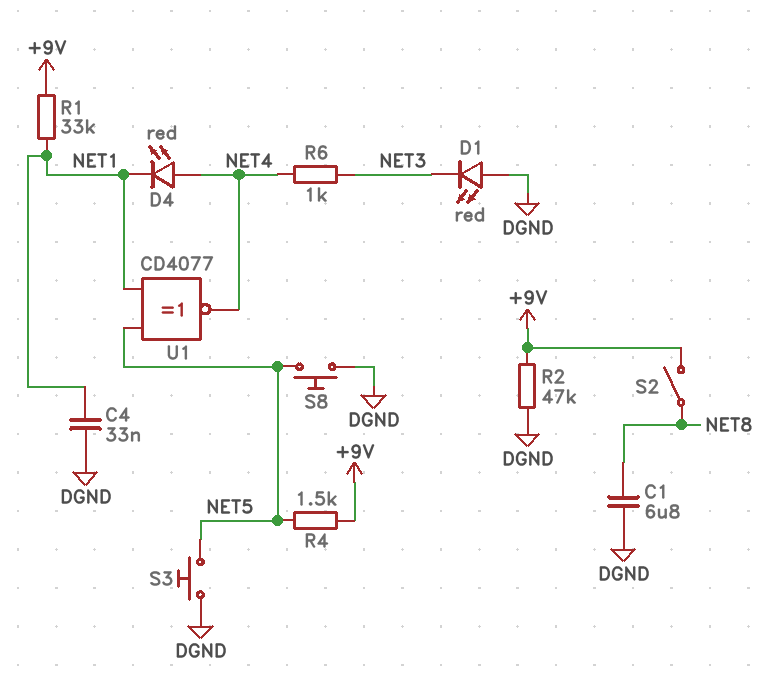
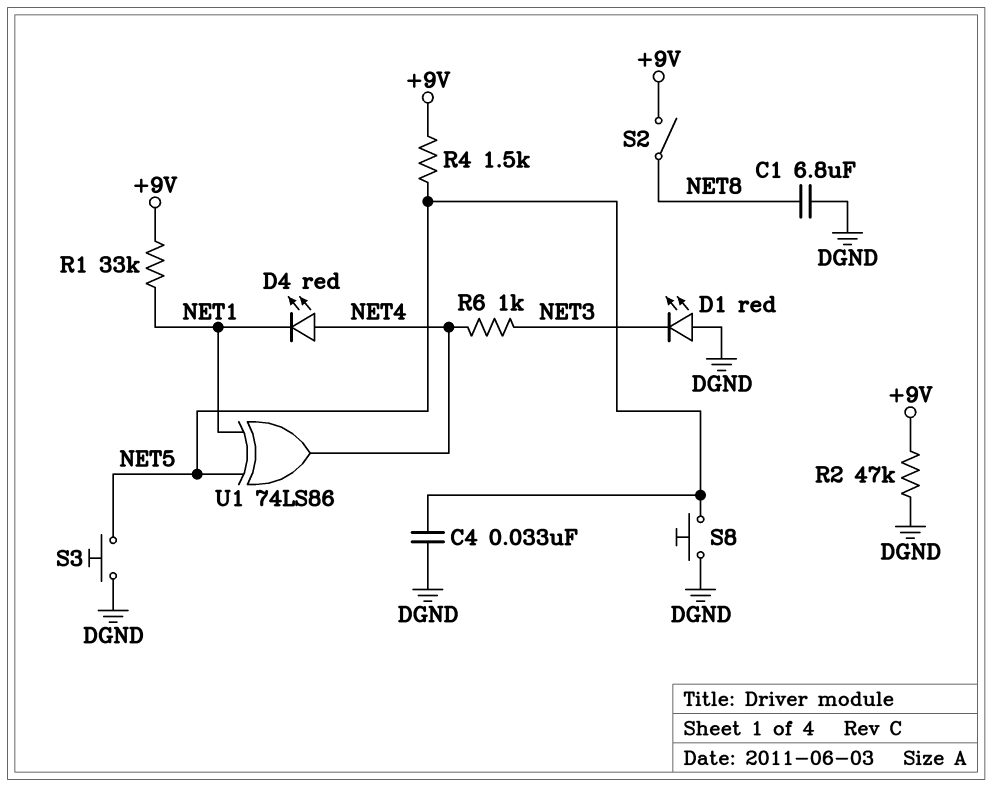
C4: 33nF (DGND, NET1) -> 33nF (DGND, NET5)
U1: XNOR CD4077 (in NET1, in NET5, out NET4) -> XOR 74LS86 (in NET1, in NET5, out NET4)

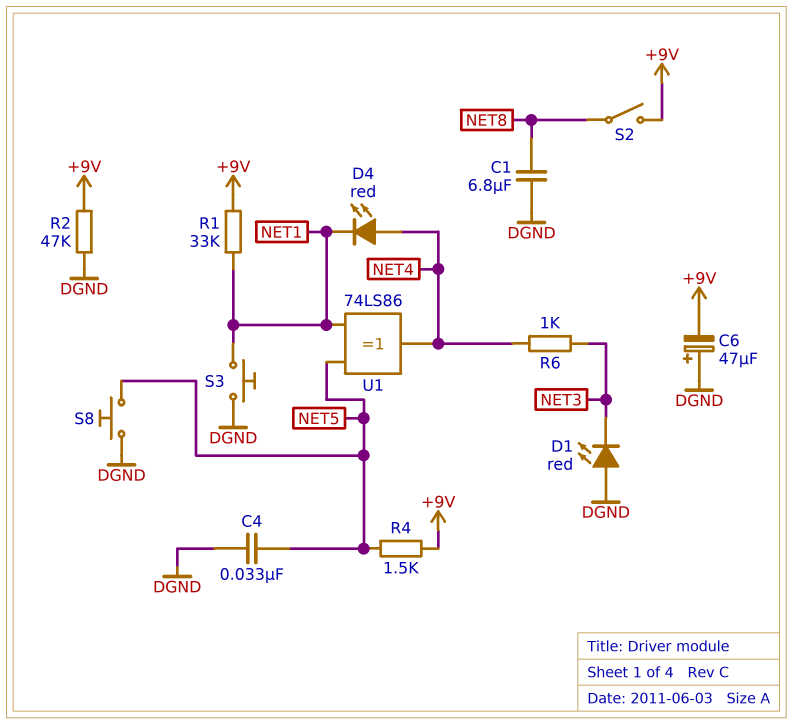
C6: none -> 47uF (plus DGND, minus +9V)
S3: button (DGND, NET5) -> button (DGND, NET1)

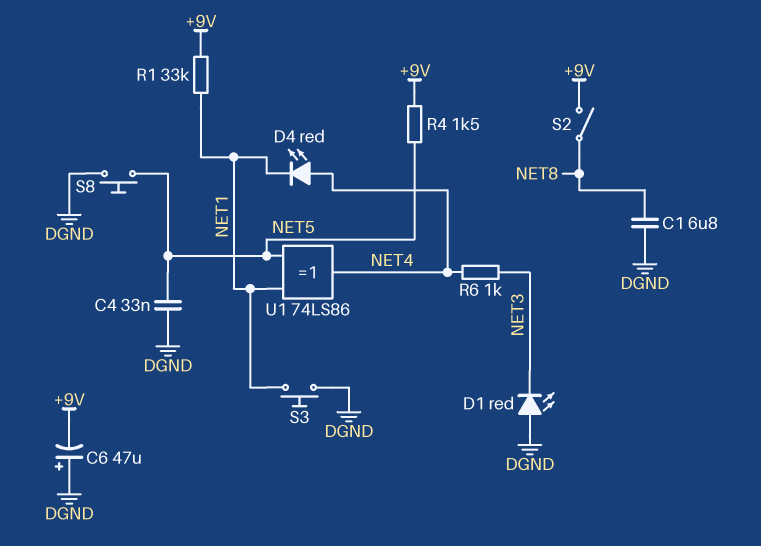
R2: 47k (+9V, DGND) -> none

